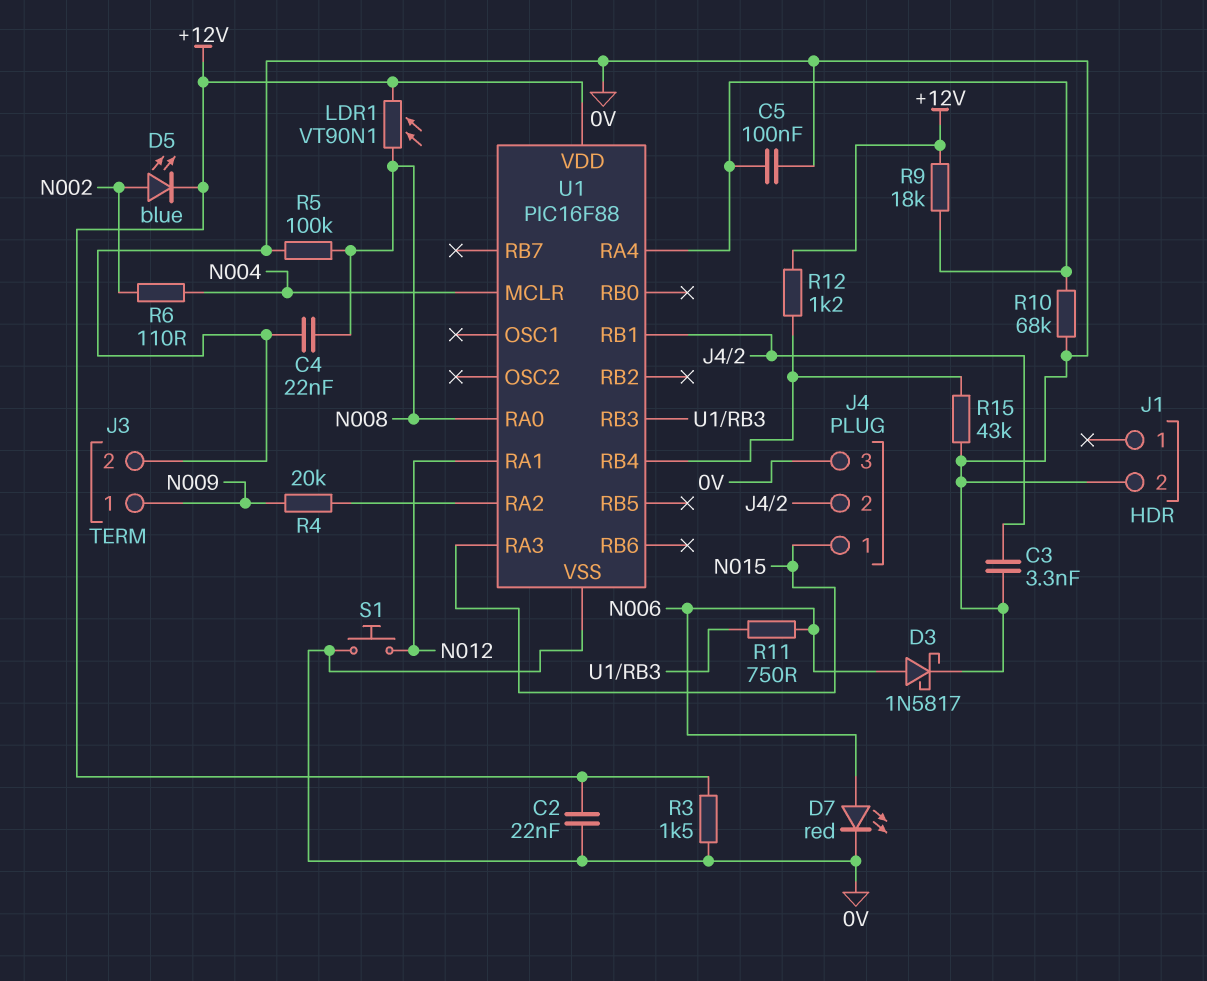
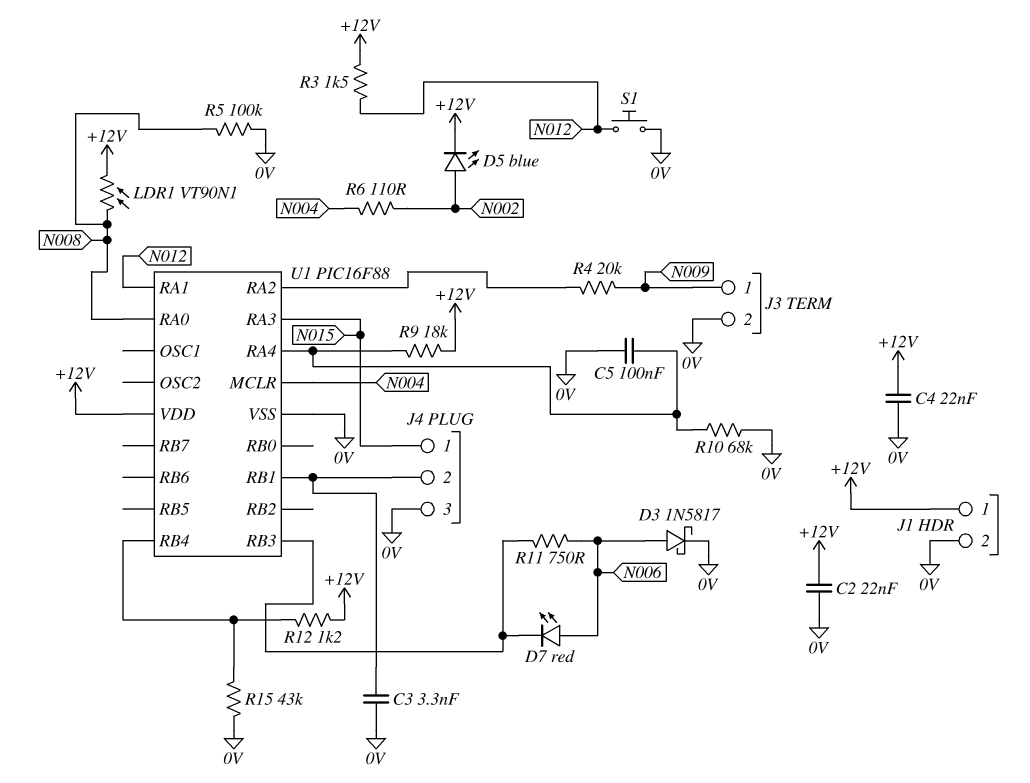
C4: 22nF (0V, N008) -> 22nF (+12V, 0V)
D7: LED red (A N006, K 0V) -> LED red (A N006, K U1/RB3)
J1 pin 1: none -> +12V
R3: 1.5k (+12V, 0V) -> 1.5k (+12V, N012)

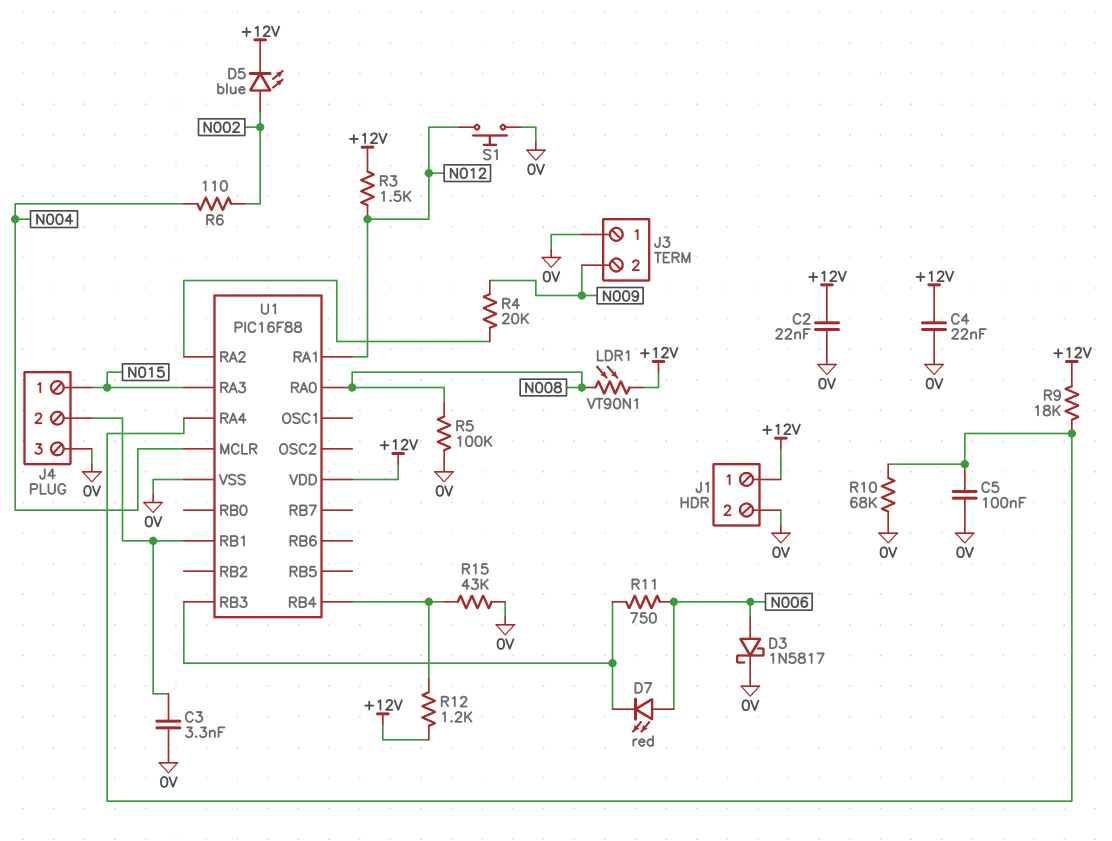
J3 pin 1: N009 -> 0V
J3 pin 2: 0V -> N009

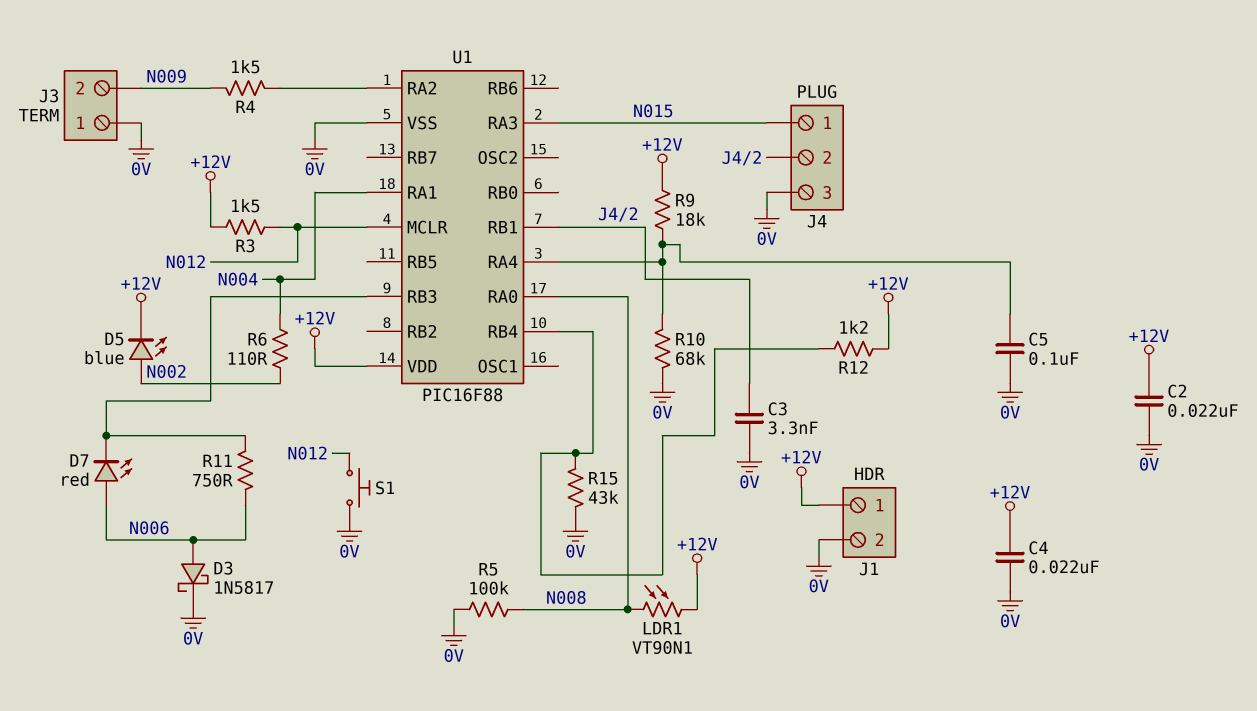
R4: 20k (N009, U1/RA2) -> 1.5k (N009, U1/RA2)
U1 pin MCLR: N004 -> N012
U1 pin RA1: N012 -> N004

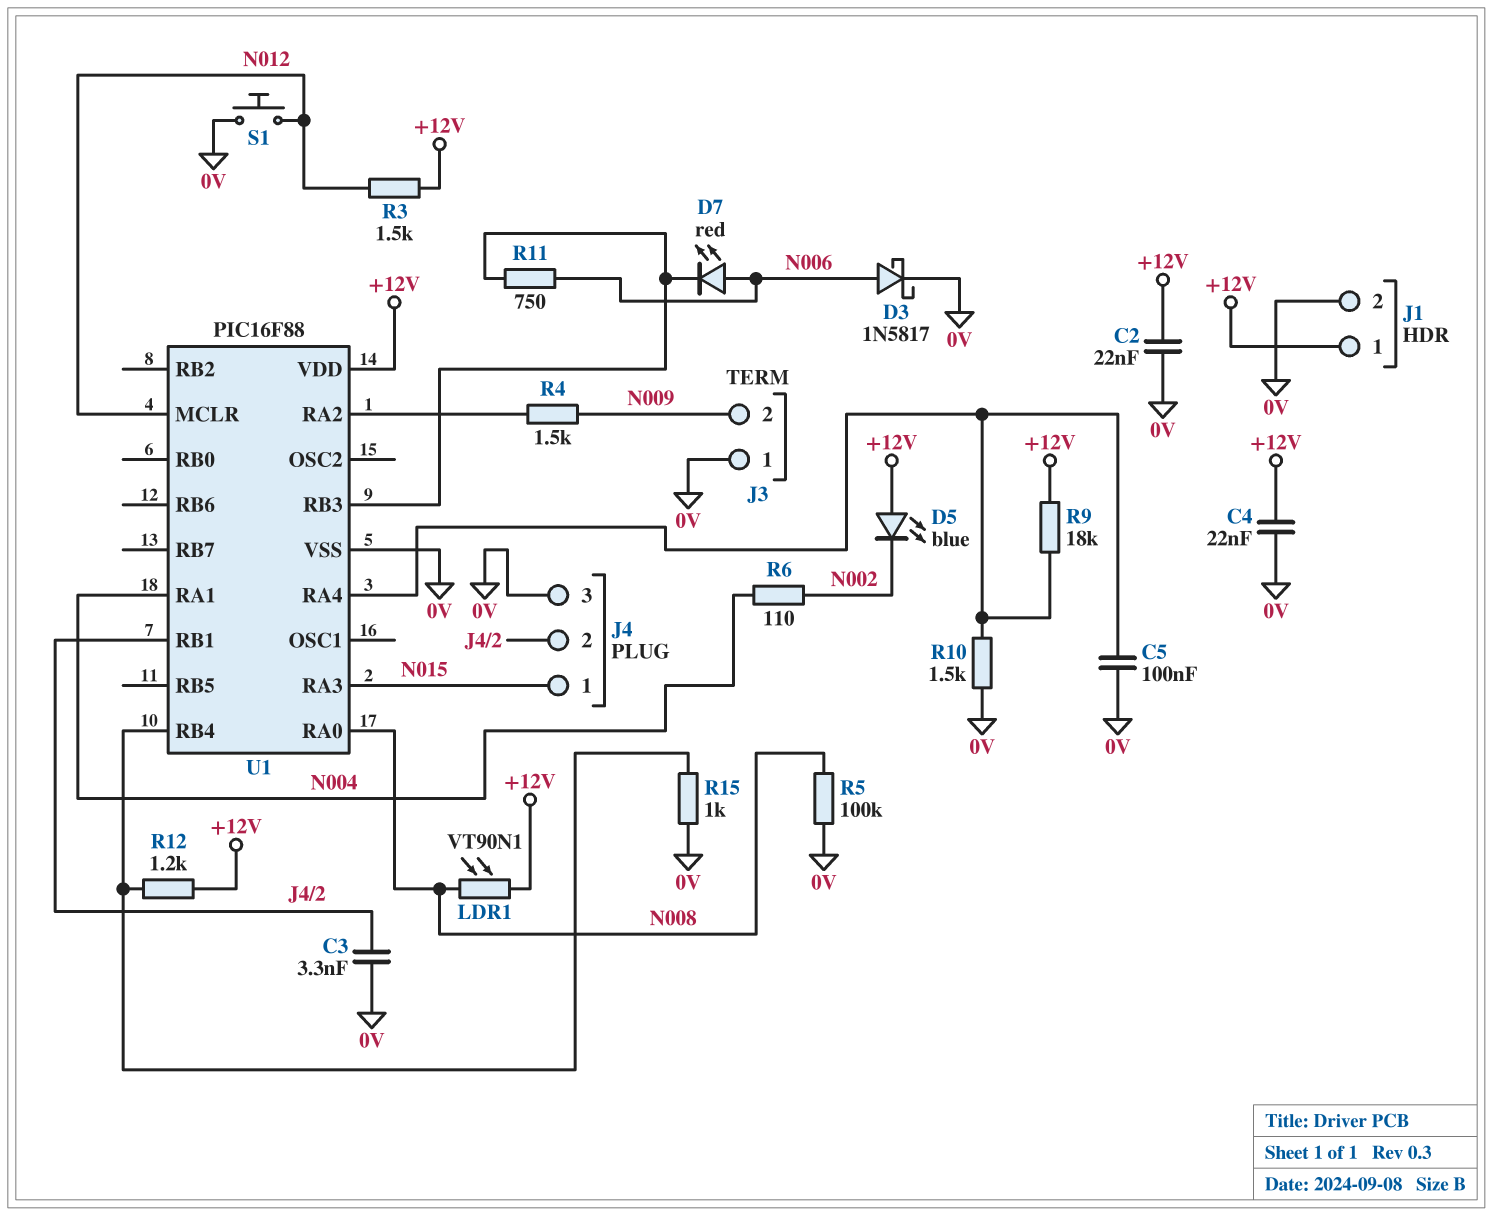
D5: LED blue (A N002, K +12V) -> LED blue (A +12V, K N002)
R10: 68k (0V, U1/RA4) -> 1.5k (0V, U1/RA4)
R15: 43k (0V, U1/RB4) -> 1k (0V, U1/RB4)

